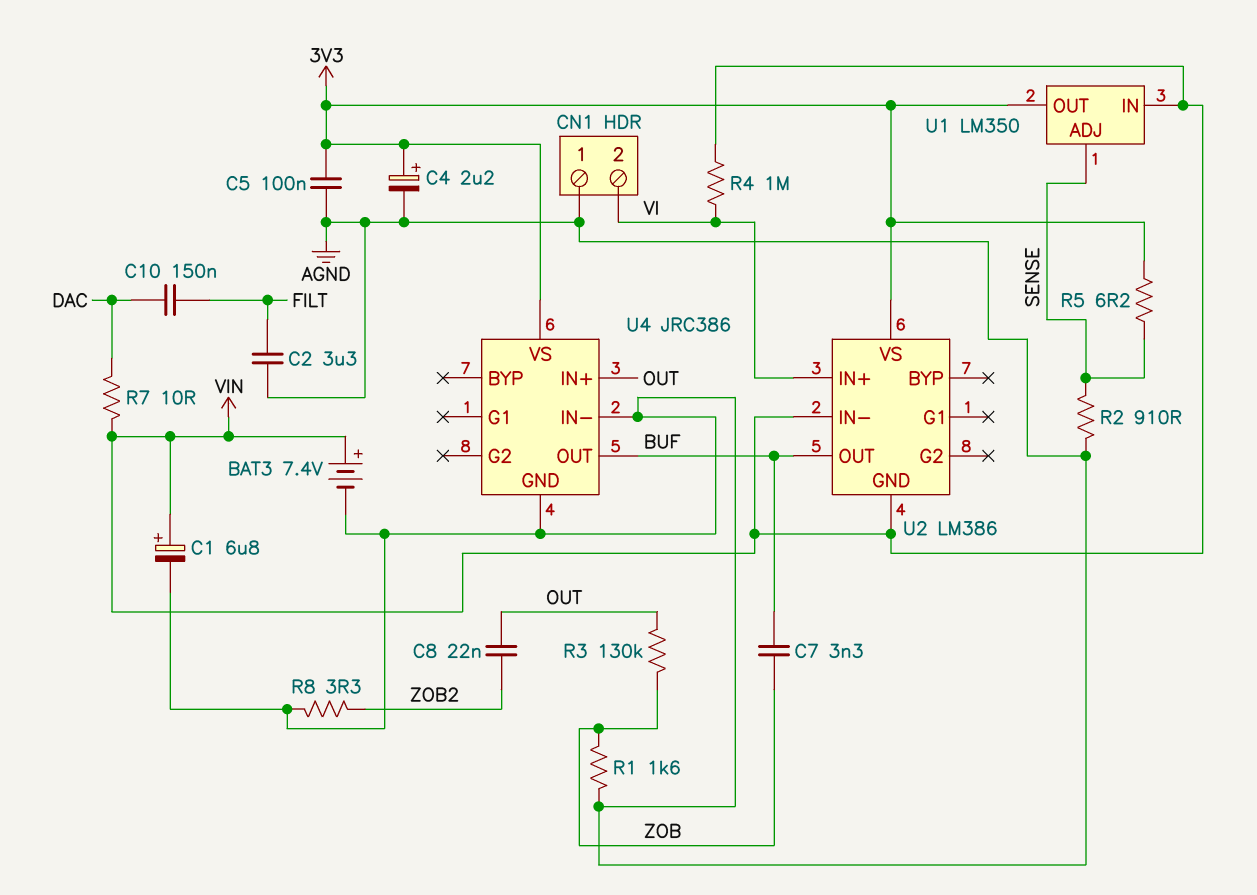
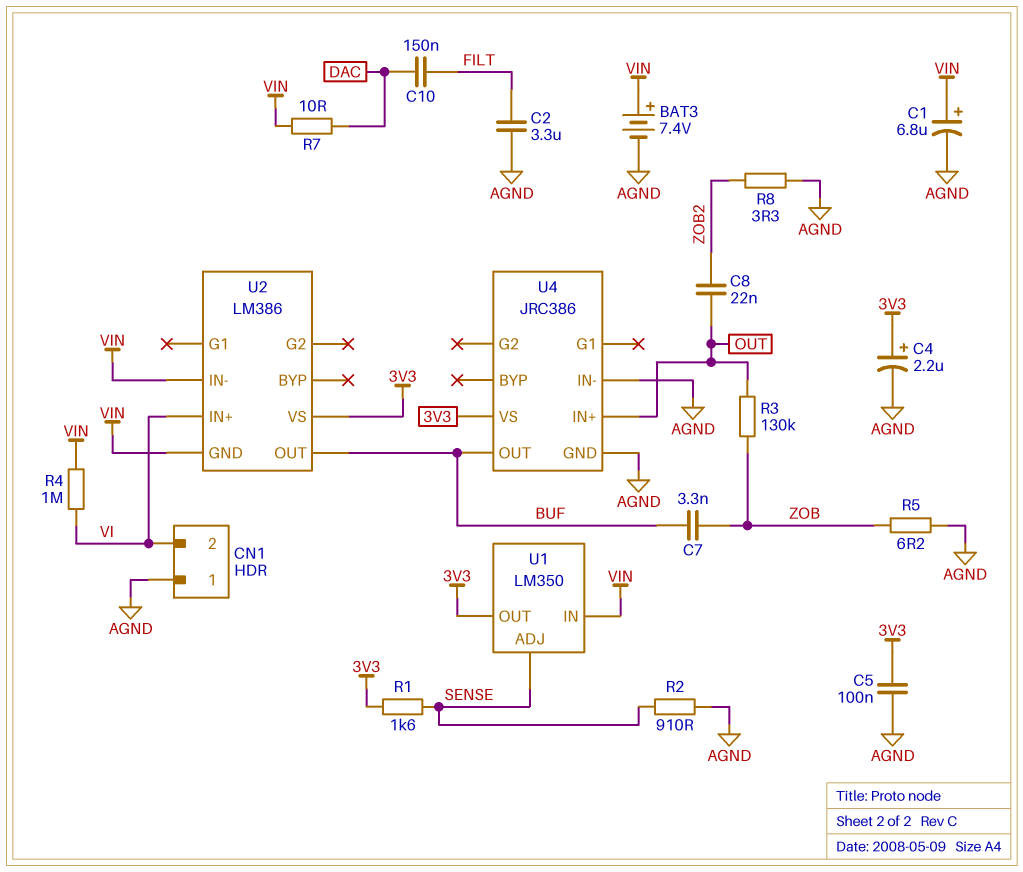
R1: 1.6k (AGND, ZOB) -> 1.6k (3V3, SENSE)
R5: 6.2 (3V3, SENSE) -> 6.2 (AGND, ZOB)

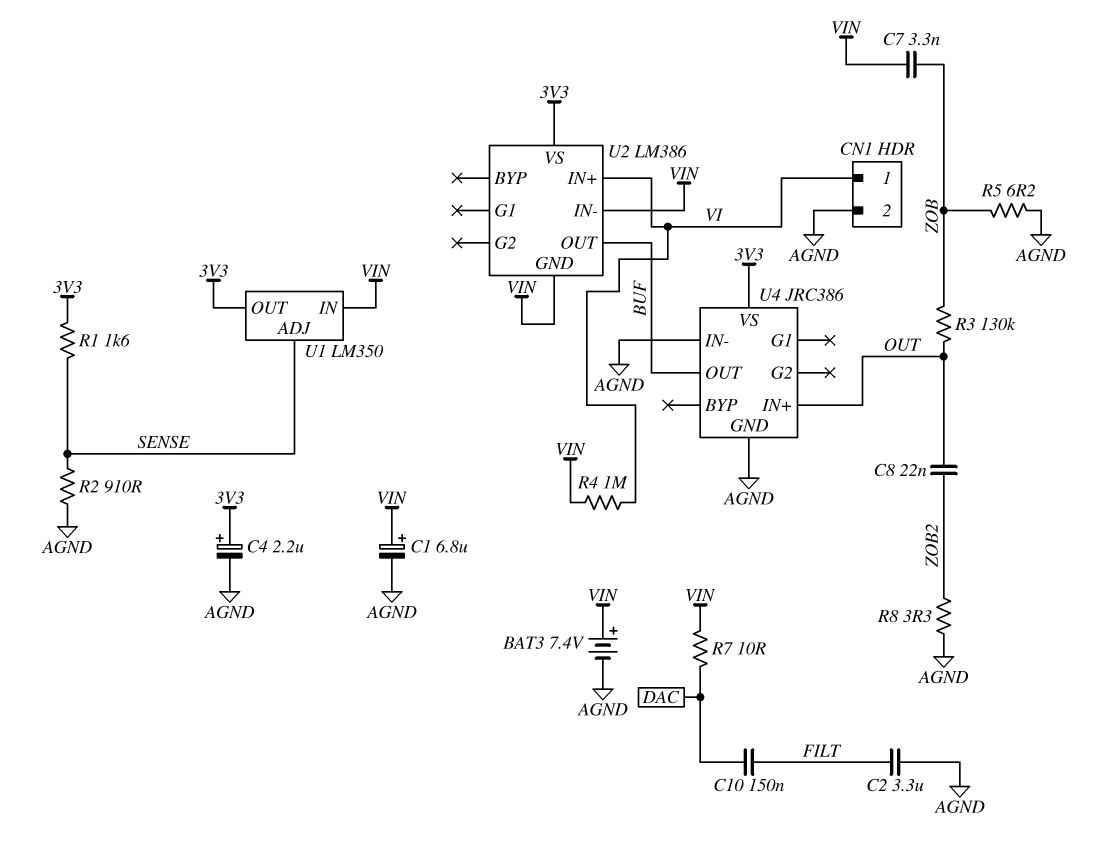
C5: 100nF (3V3, AGND) -> none
C7: 3.3nF (BUF, ZOB) -> 3.3nF (VIN, ZOB)
CN1 pin 1: AGND -> VI
CN1 pin 2: VI -> AGND

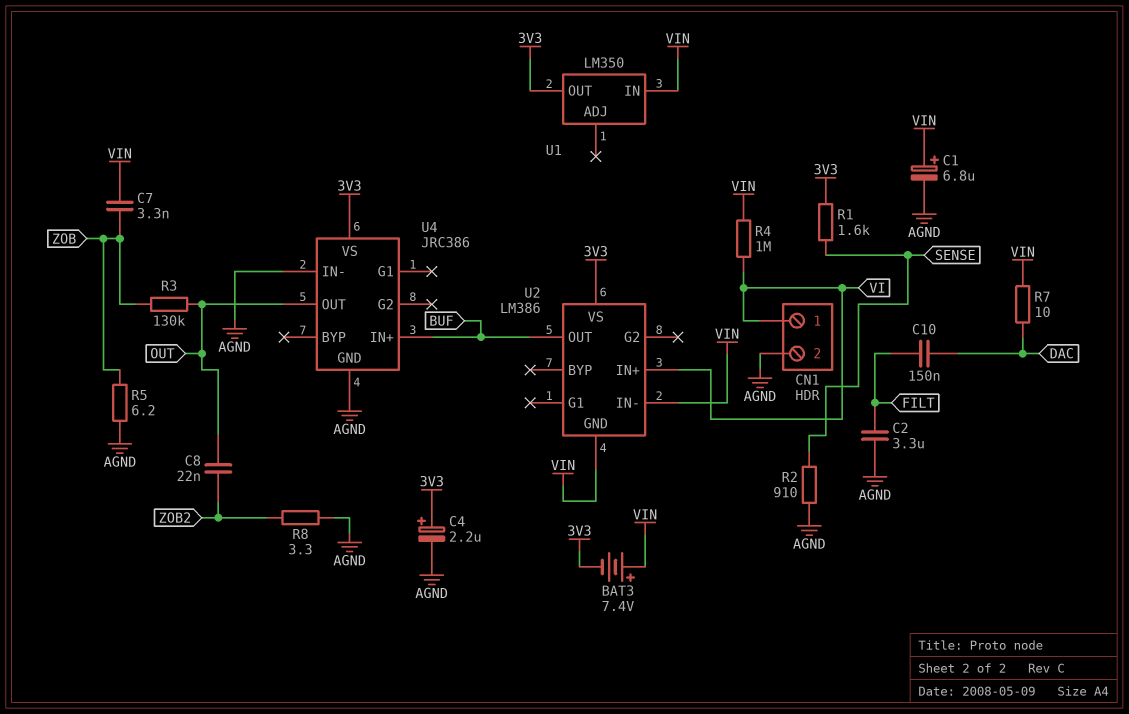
BAT3: 7.4V (plus VIN, minus AGND) -> 7.4V (plus VIN, minus 3V3)
U1 pin ADJ: SENSE -> none
U4 pin IN+: OUT -> BUF
U4 pin OUT: BUF -> OUT

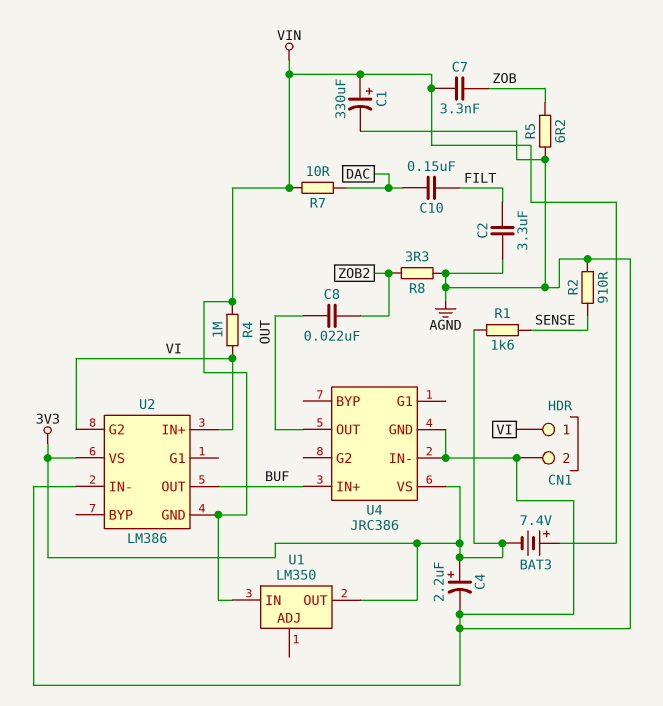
C1: 6.8uF (plus VIN, minus AGND) -> 330uF (plus VIN, minus AGND)
R3: 130k (OUT, ZOB) -> none
U2 pin G2: none -> VI
U2 pin IN-: VIN -> AGND

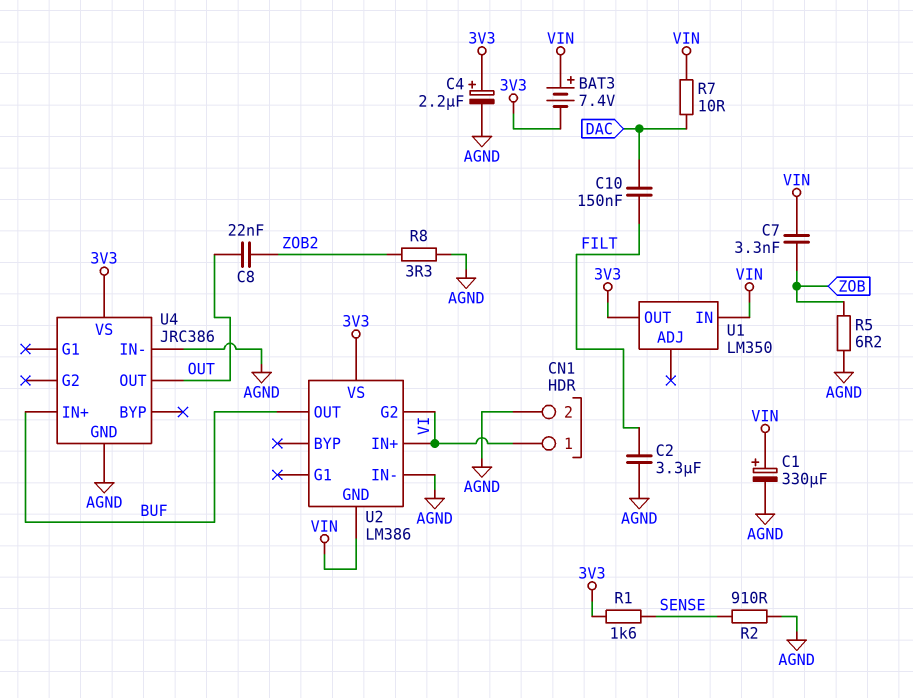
R4: 1M (VI, VIN) -> none

